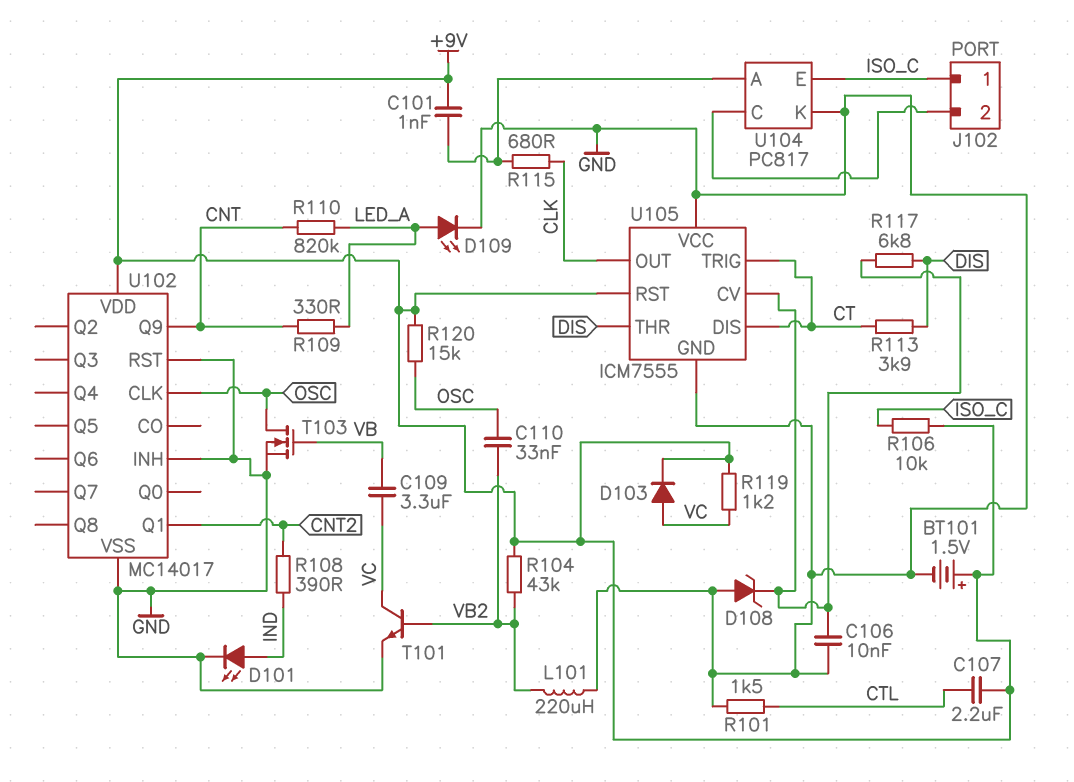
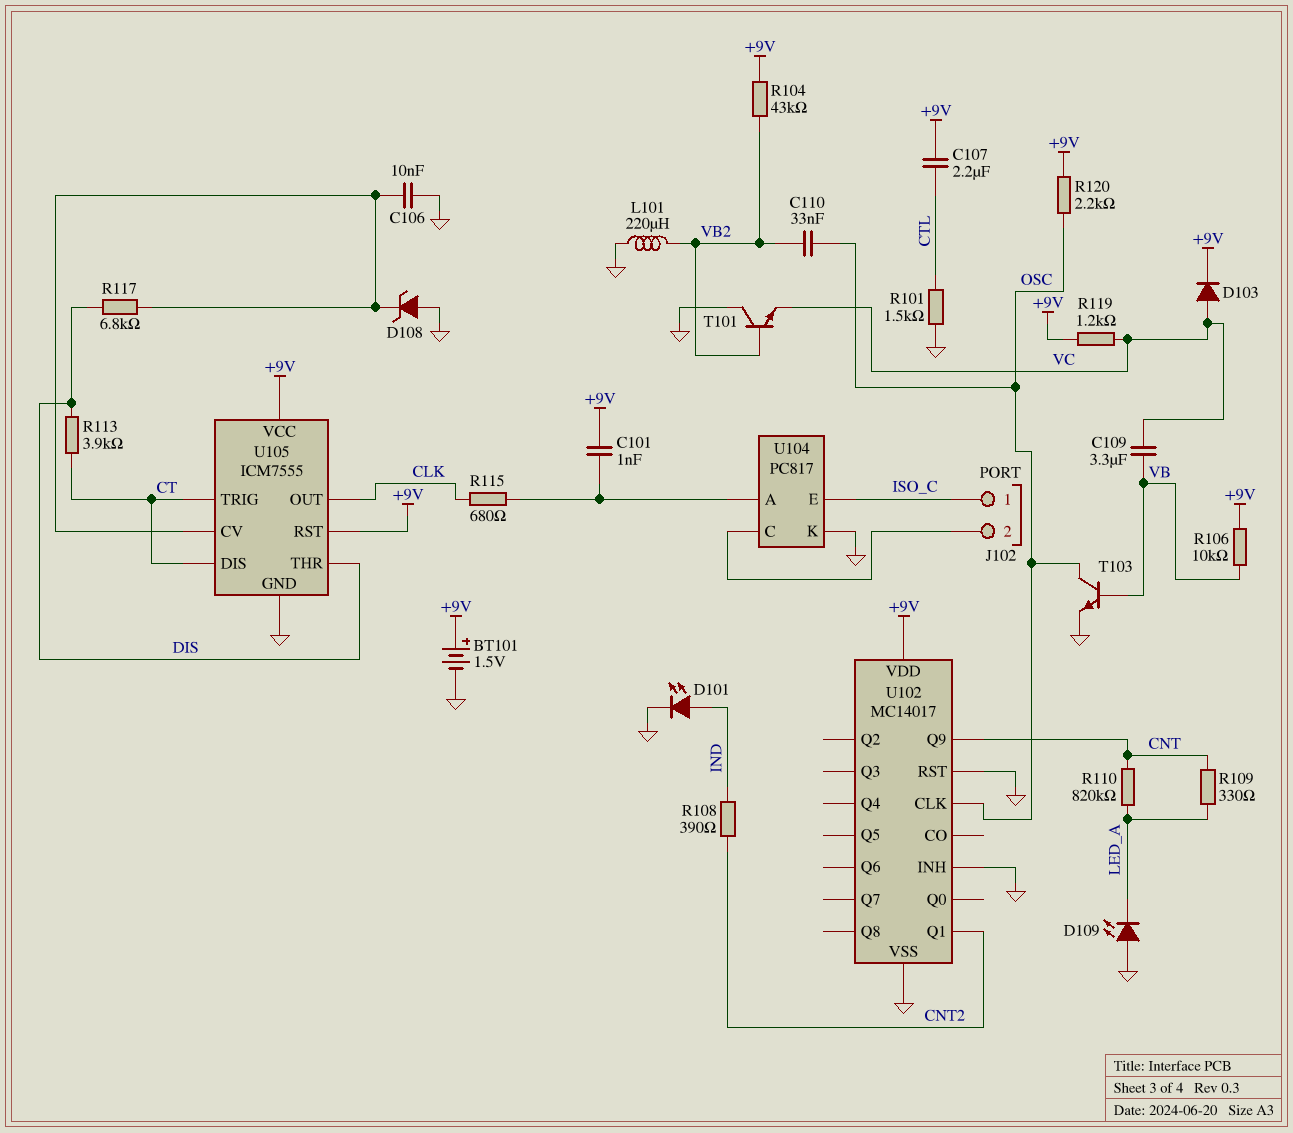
D109: LED (A LED_A, K GND) -> LED (A GND, K LED_A)
R106: 10k (+9V, ISO_C) -> 10k (+9V, VB)
R120: 15k (+9V, OSC) -> 2.2k (+9V, OSC)
T101: NPN (B VB2, C VC, E GND) -> NPN (B VB2, C GND, E VC)
T103: NMOS (G VB, D OSC, S GND) -> NPN (B VB, C OSC, E GND)
U105 pin VCC: GND -> +9V

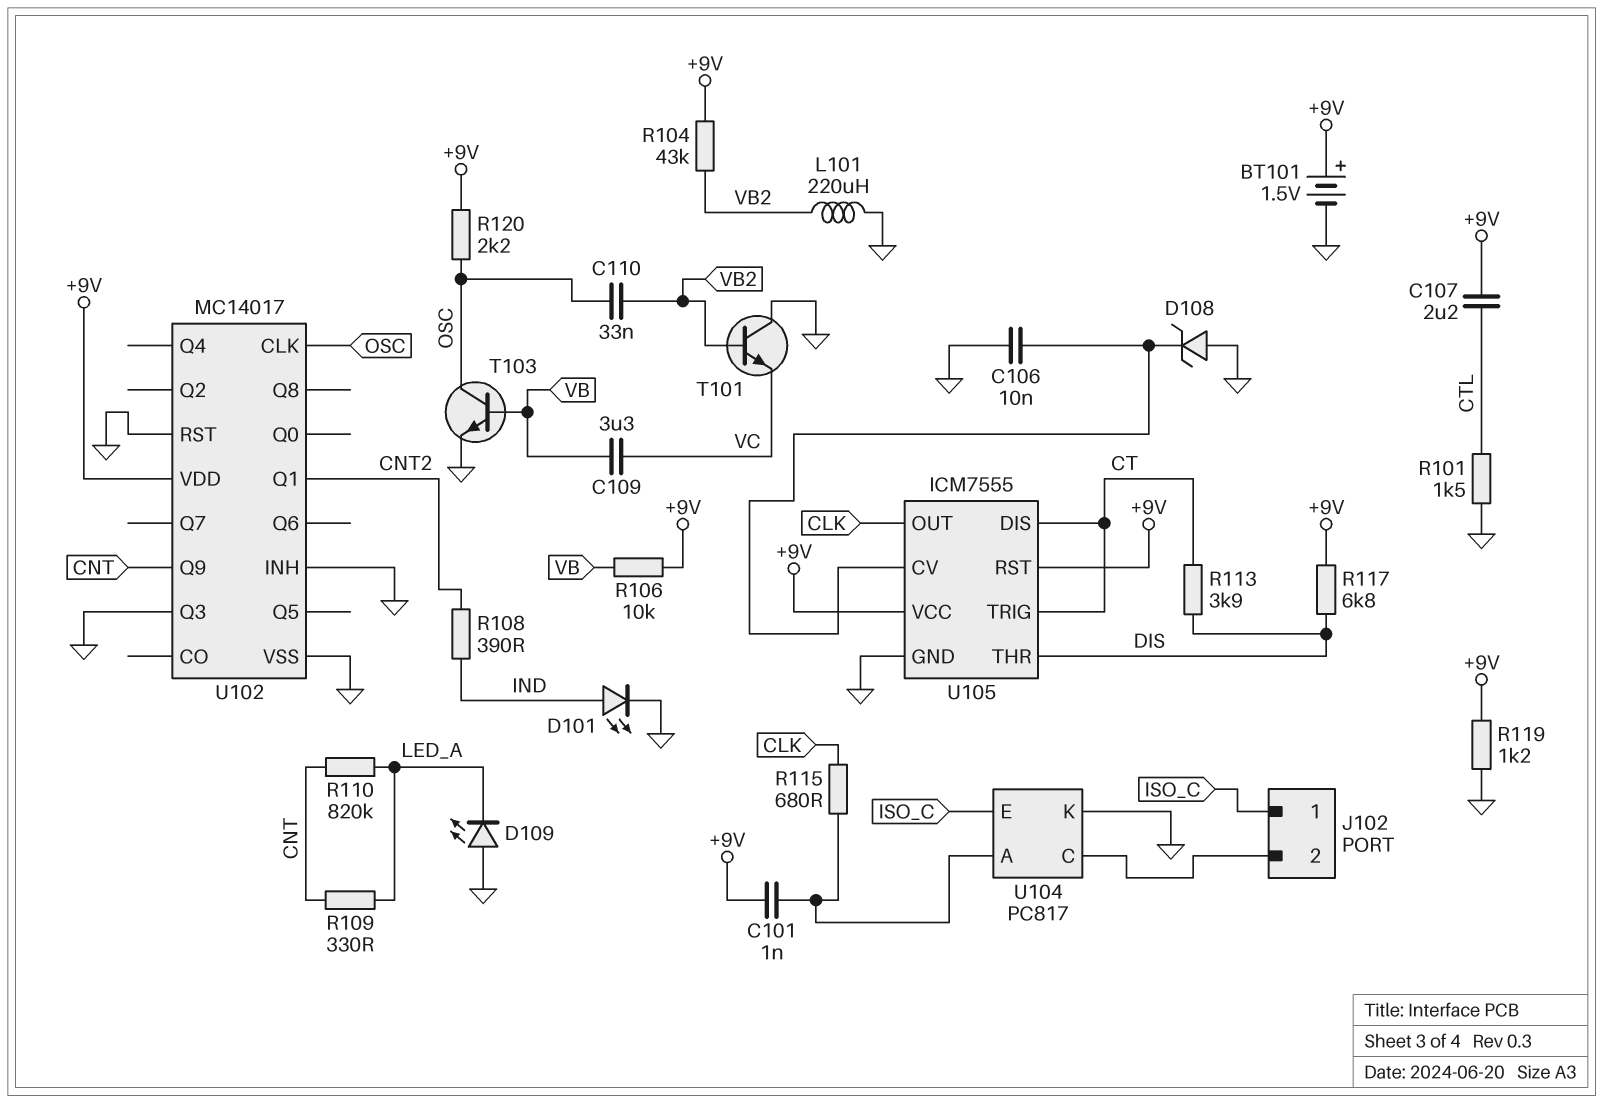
D103: diode (A VC, K +9V) -> none
R117: 6.8k (DIS, U105/CV) -> 6.8k (+9V, DIS)
R119: 1.2k (+9V, VC) -> 1.2k (+9V, GND)
U102 pin Q3: none -> GND

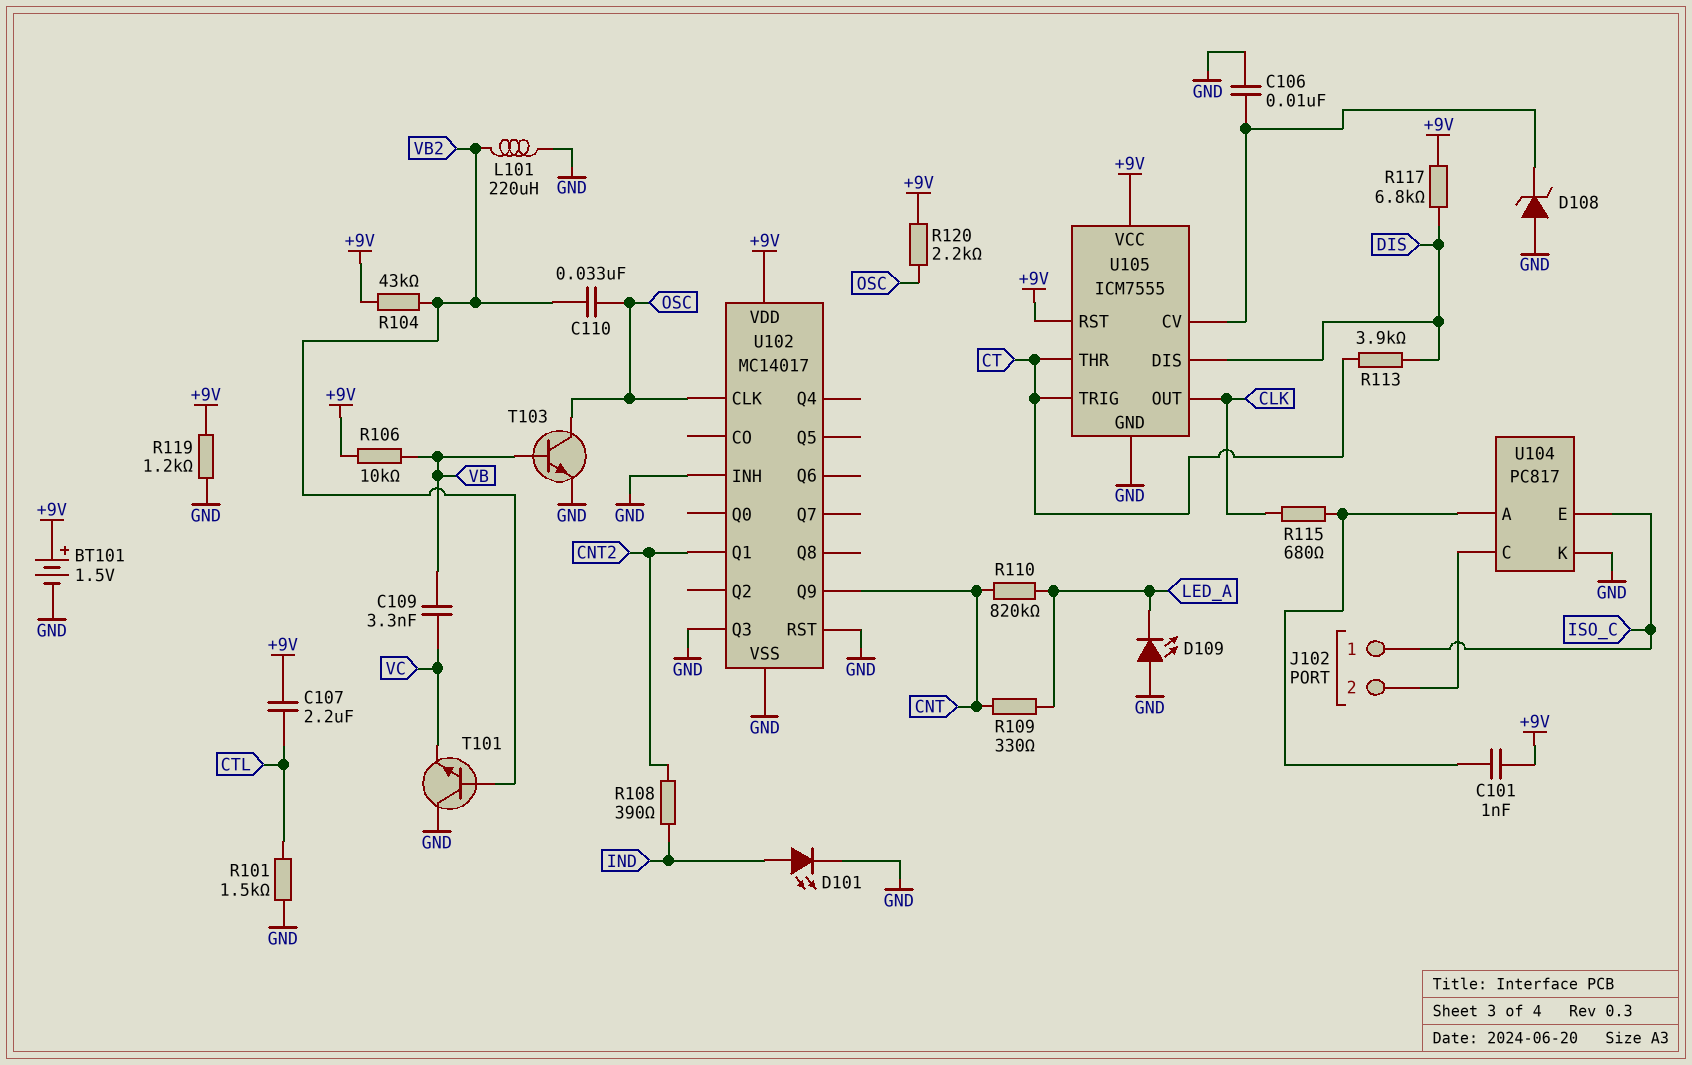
C109: 3.3uF (VB, VC) -> 3.3nF (VB, VC)
U105 pin DIS: CT -> DIS
U105 pin THR: DIS -> CT

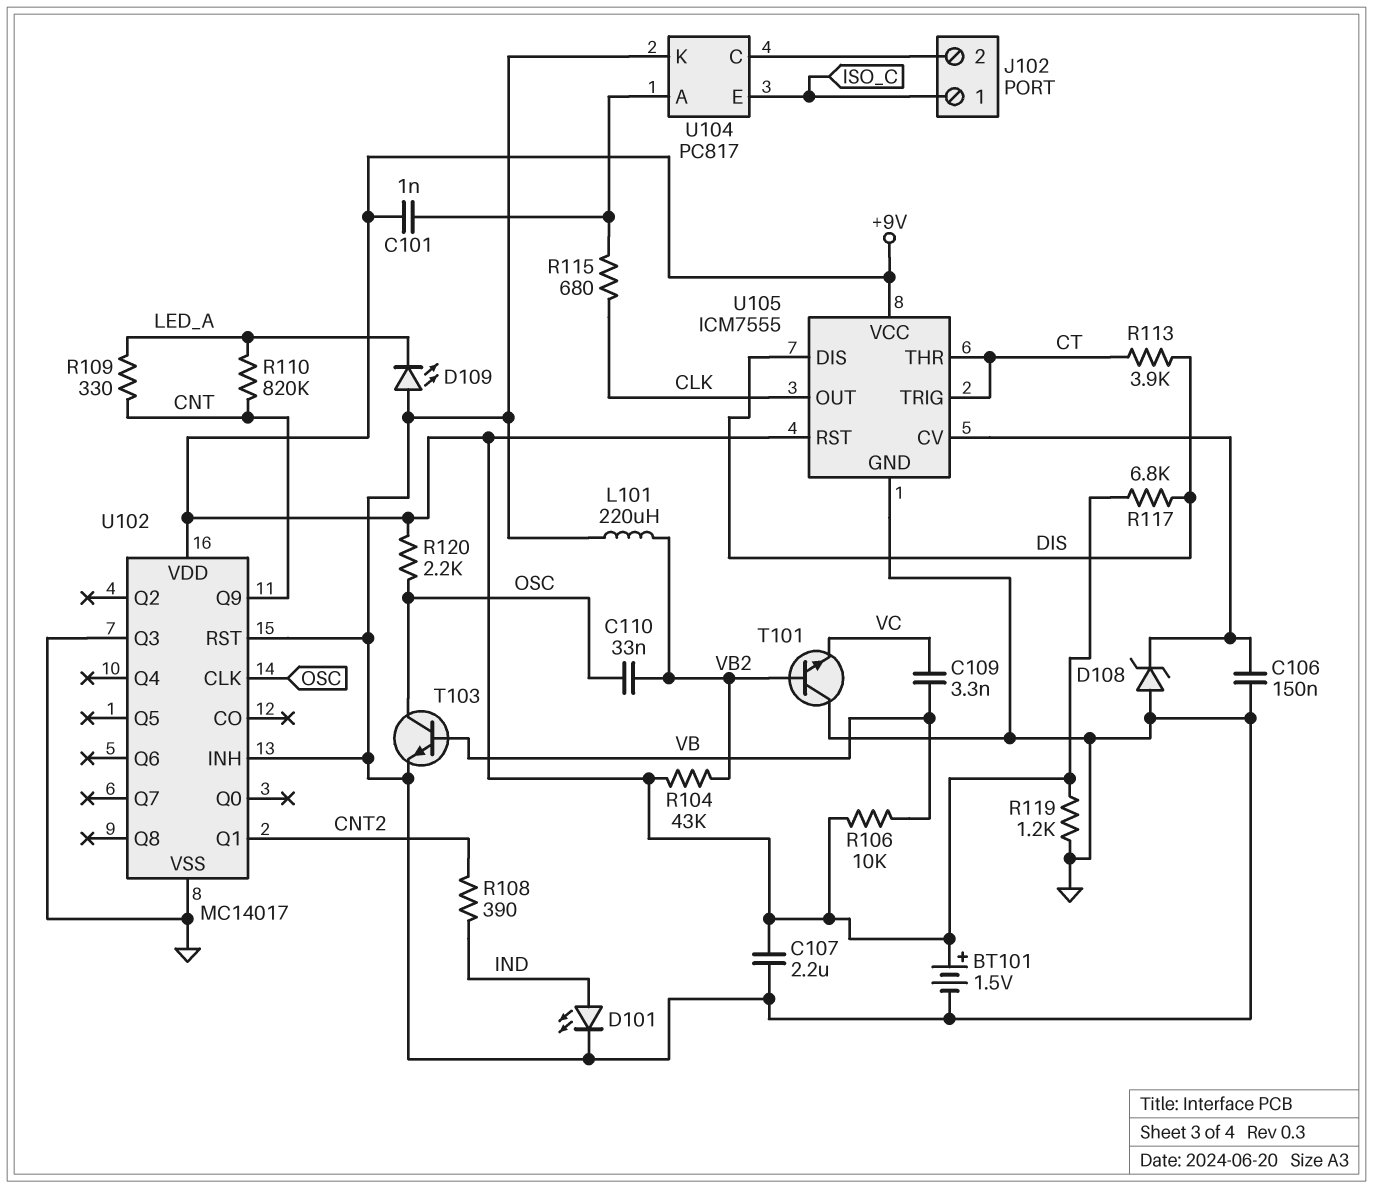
C106: 10nF (GND, U105/CV) -> 150nF (GND, U105/CV)
C107: 2.2uF (+9V, CTL) -> 2.2uF (+9V, GND)
R101: 1.5k (CTL, GND) -> none

